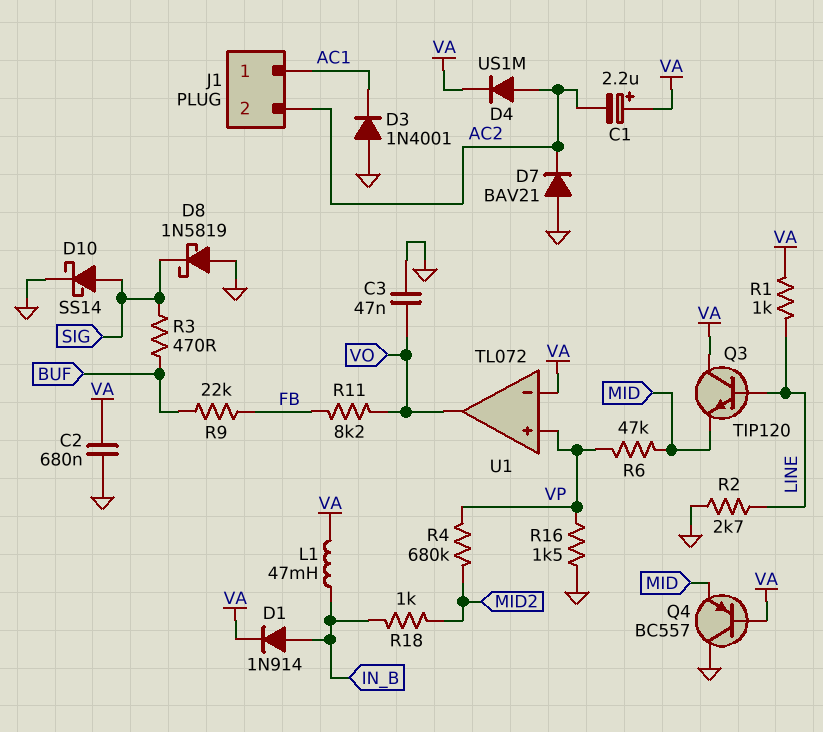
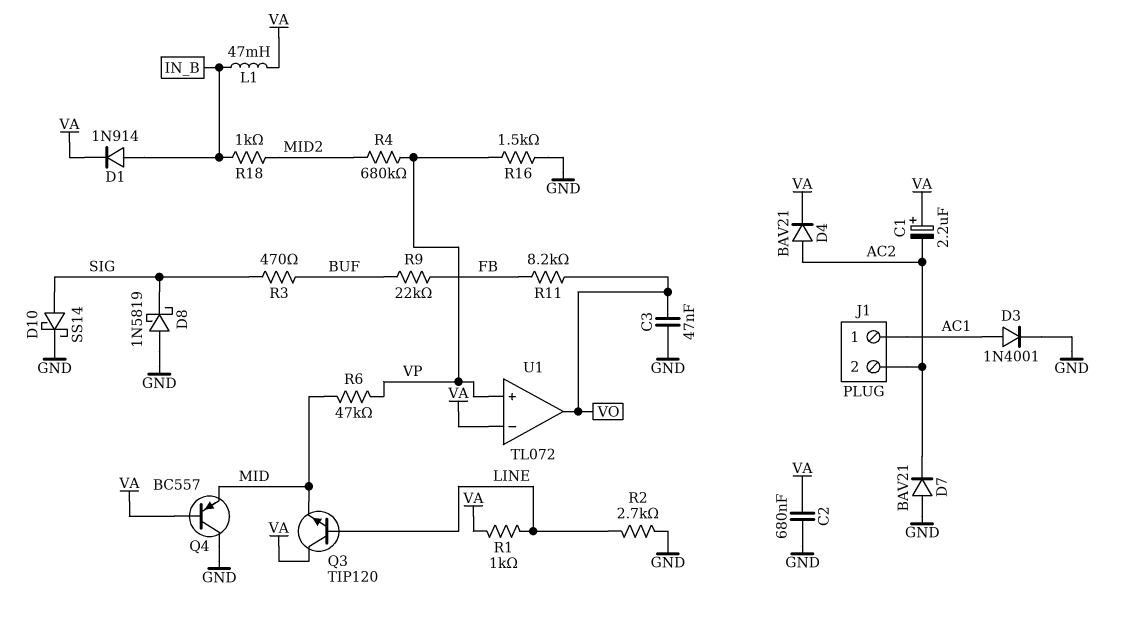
D3: diode 1N4001 (A GND, K AC1) -> diode 1N4001 (A AC1, K GND)
D4: diode US1M (A AC2, K VA) -> diode BAV21 (A AC2, K VA)

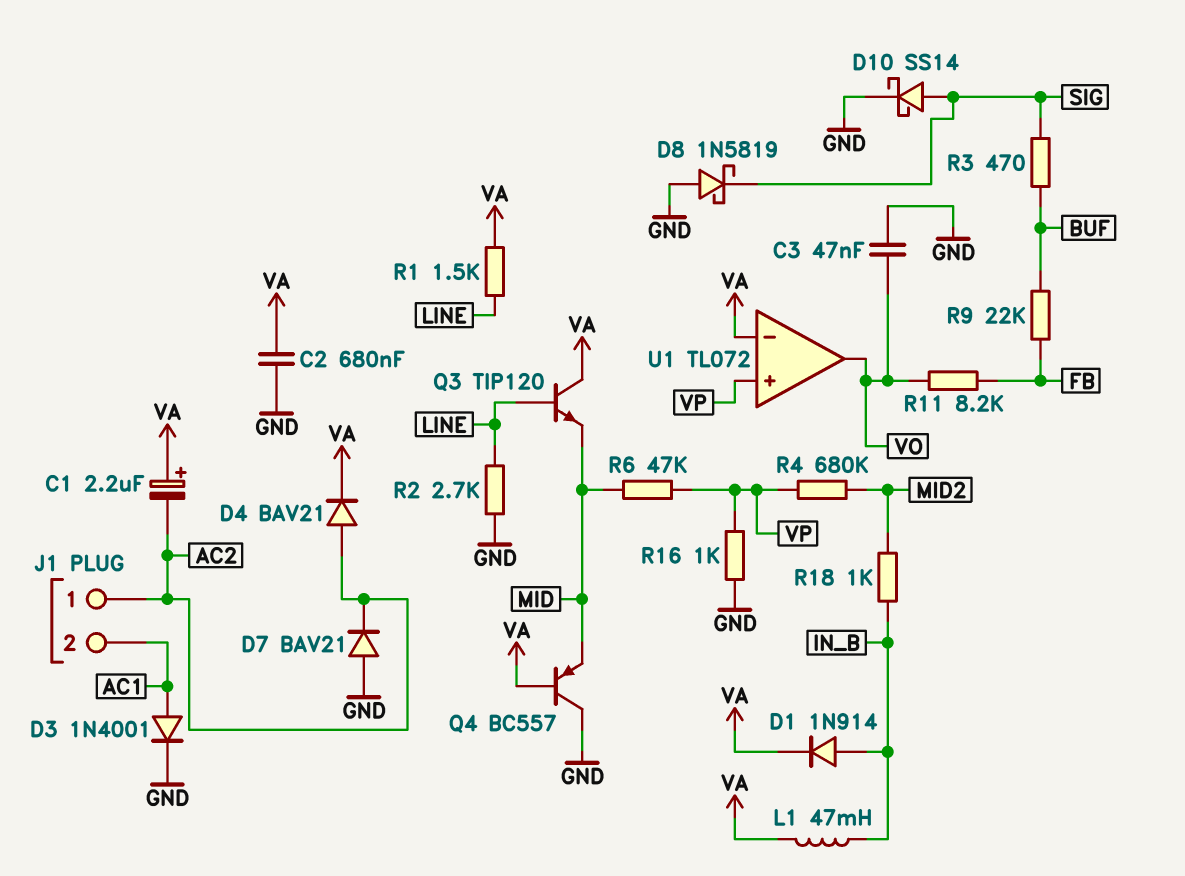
J1 pin 1: AC1 -> AC2
J1 pin 2: AC2 -> AC1
R1: 1k (LINE, VA) -> 1.5k (LINE, VA)
R16: 1.5k (GND, VP) -> 1k (GND, VP)

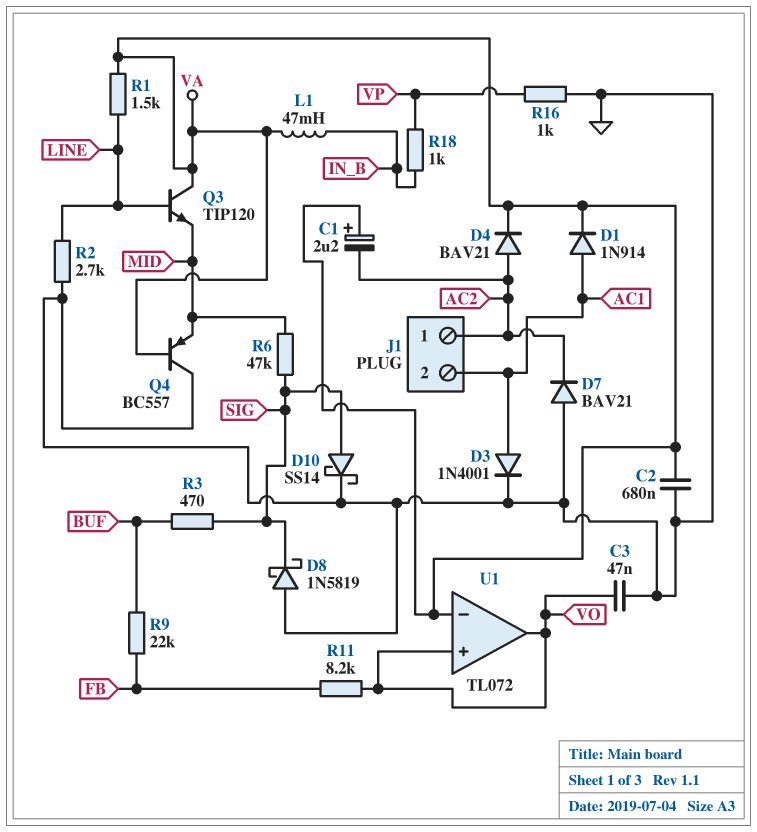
D1: diode 1N914 (A IN_B, K VA) -> diode 1N914 (A AC1, K VA)
R4: 680k (MID2, VP) -> none
R6: 47k (MID, VP) -> 47k (MID, SIG)
R18: 1k (IN_B, MID2) -> 1k (IN_B, VP)
U1 pin in+: VP -> VO

